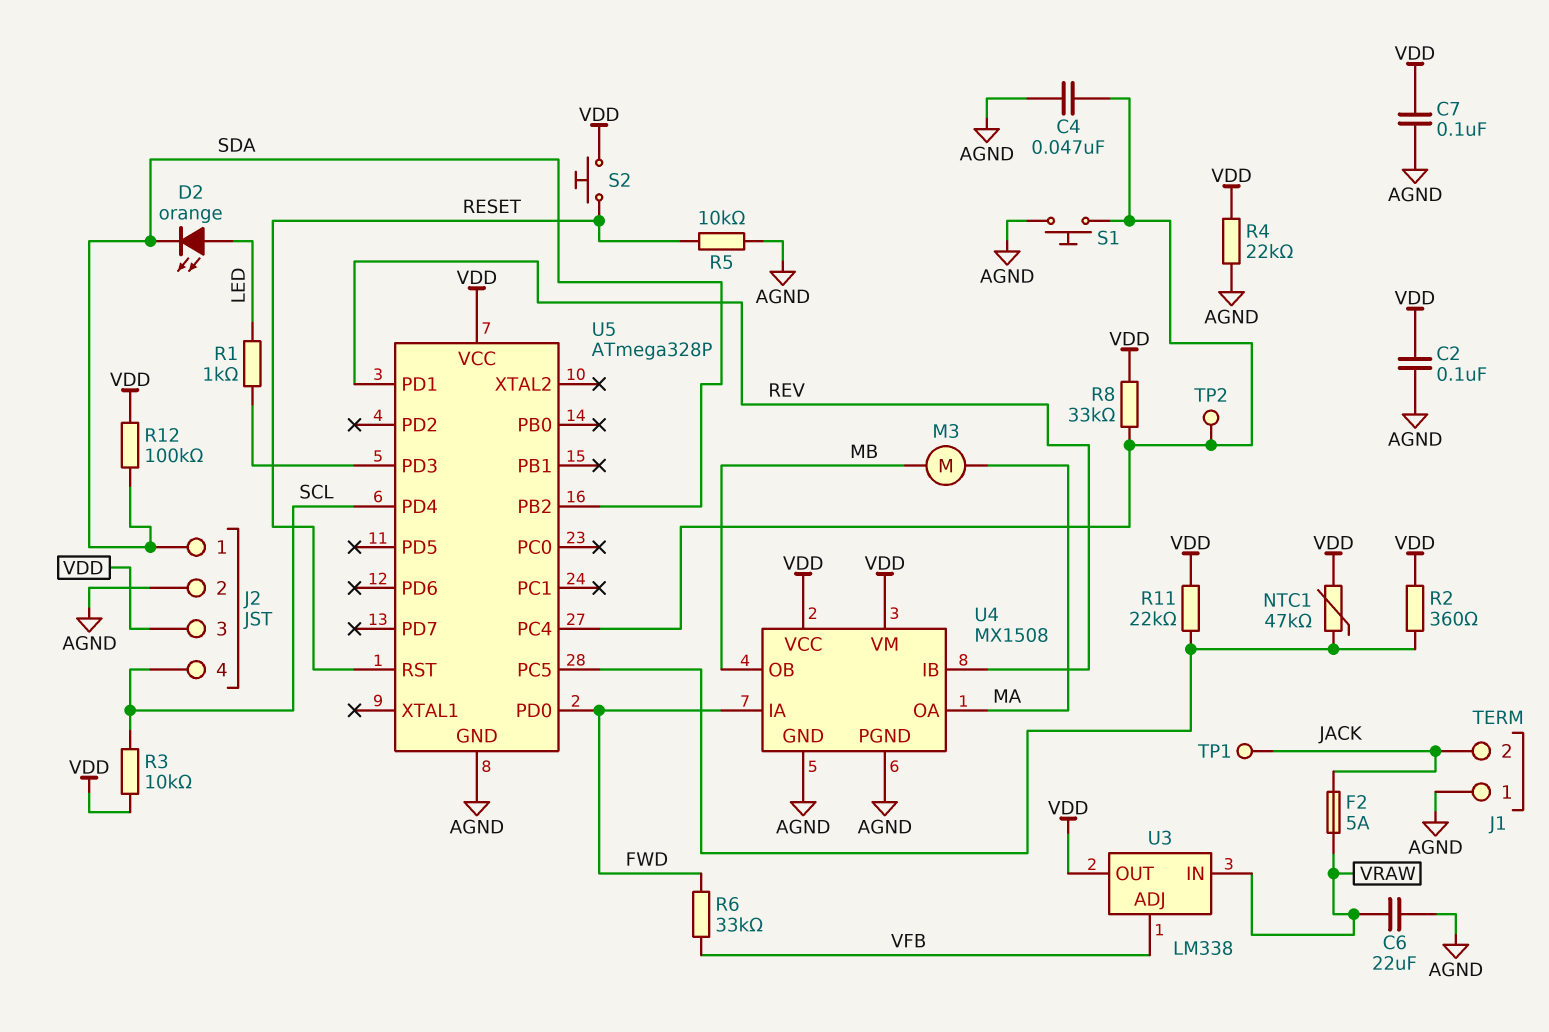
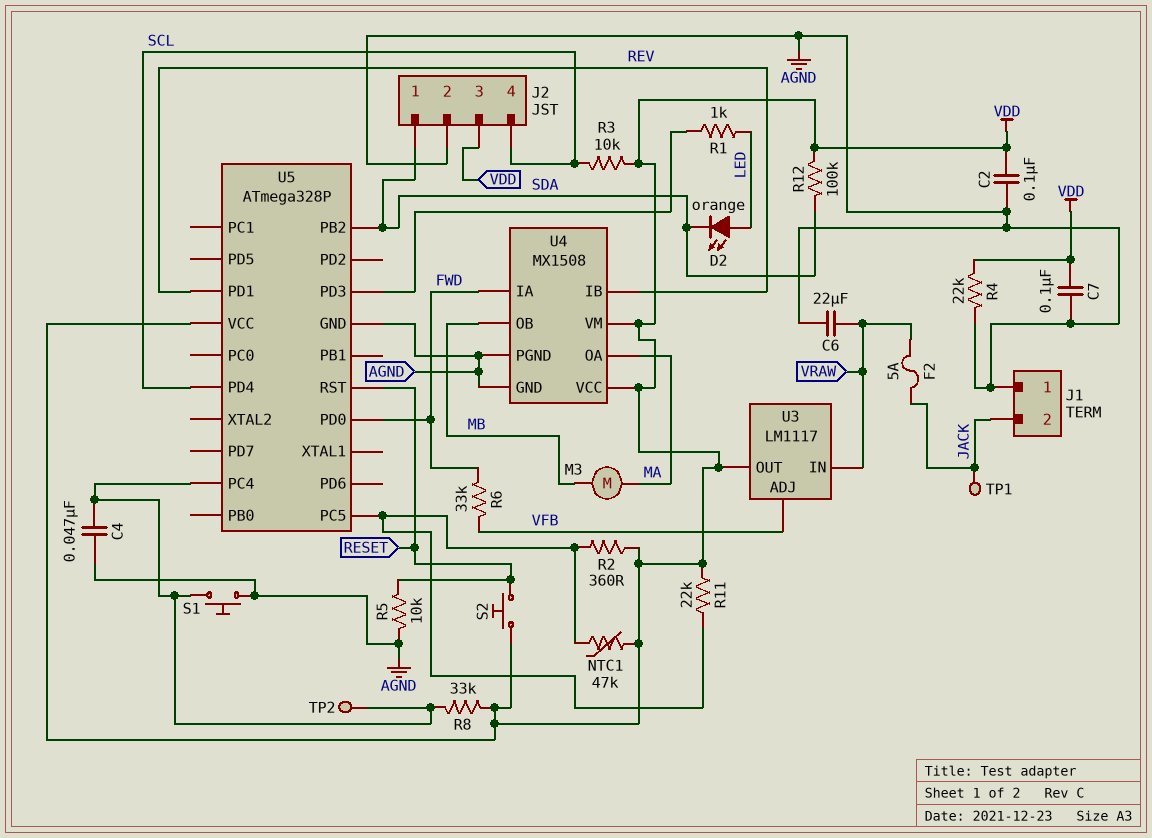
U3: LM338 -> LM1117

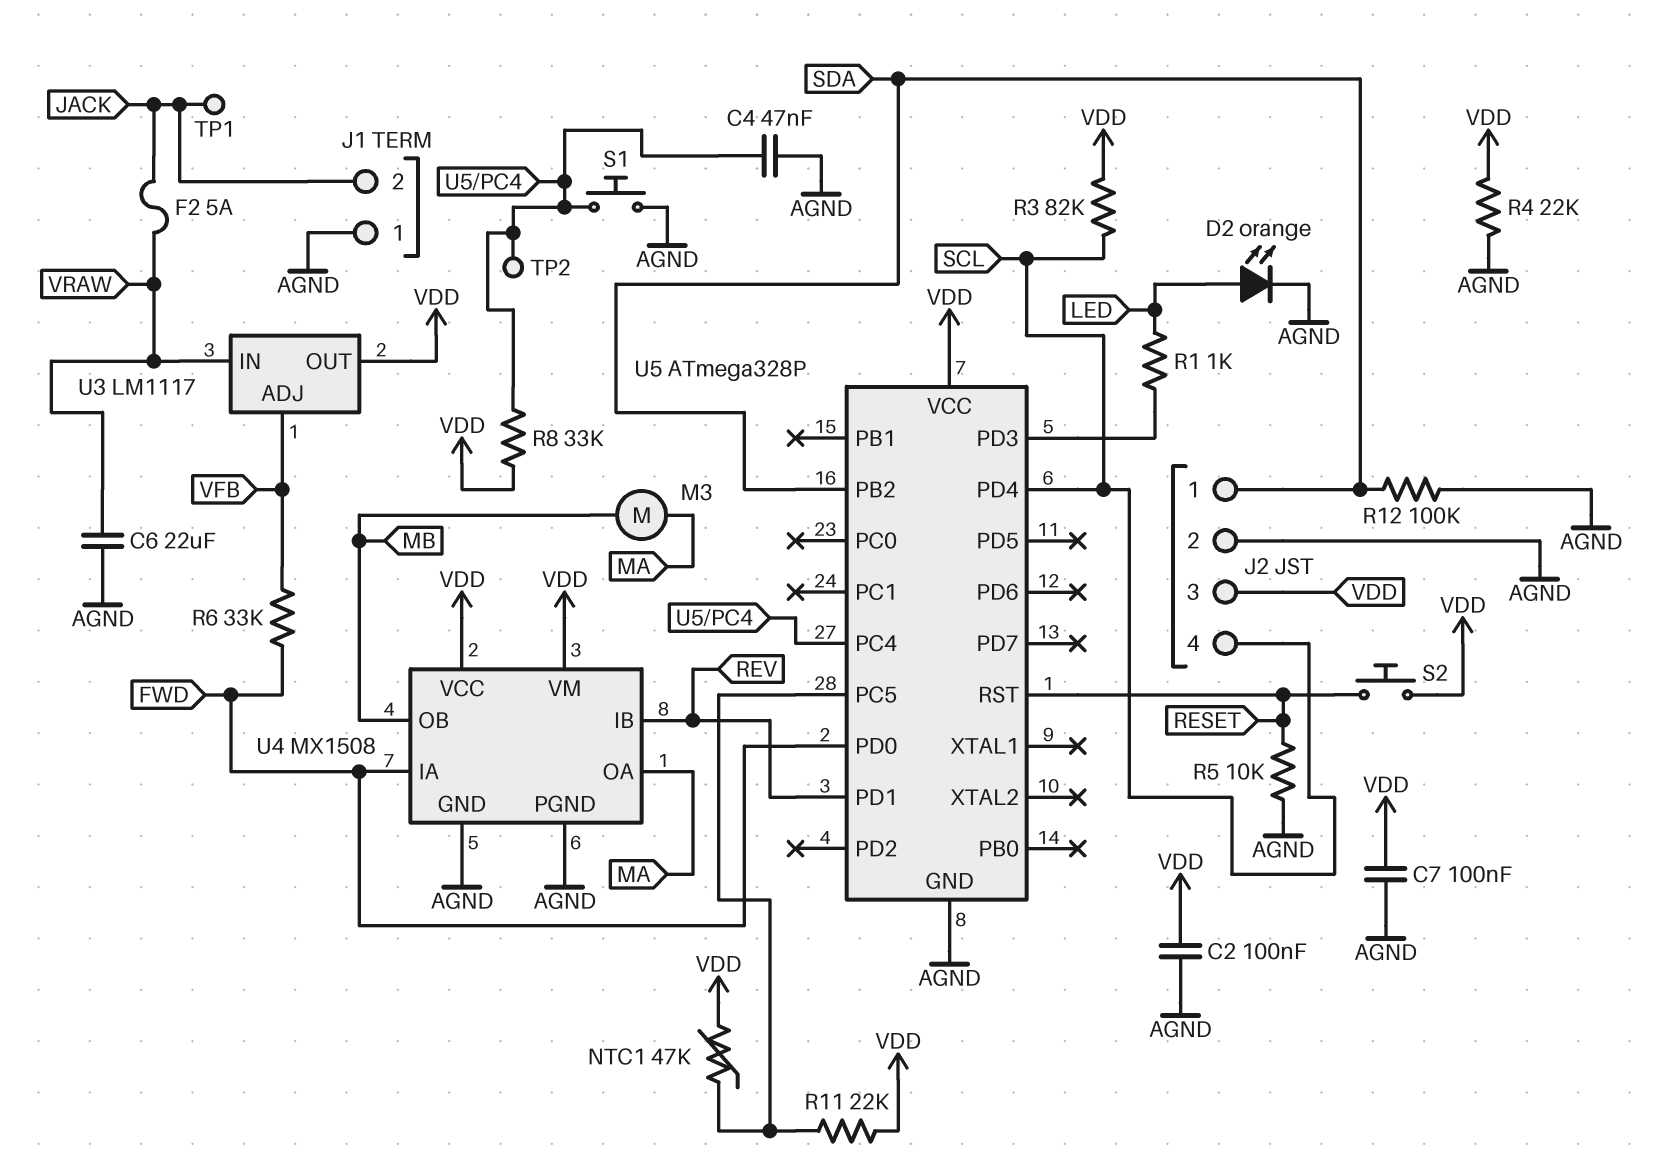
D2: LED orange (A LED, K SDA) -> LED orange (A LED, K AGND)
R2: 360 (U5/PC5, VDD) -> none
R3: 10k (SCL, VDD) -> 82k (SCL, VDD)
R12: 100k (SDA, VDD) -> 100k (AGND, SDA)

